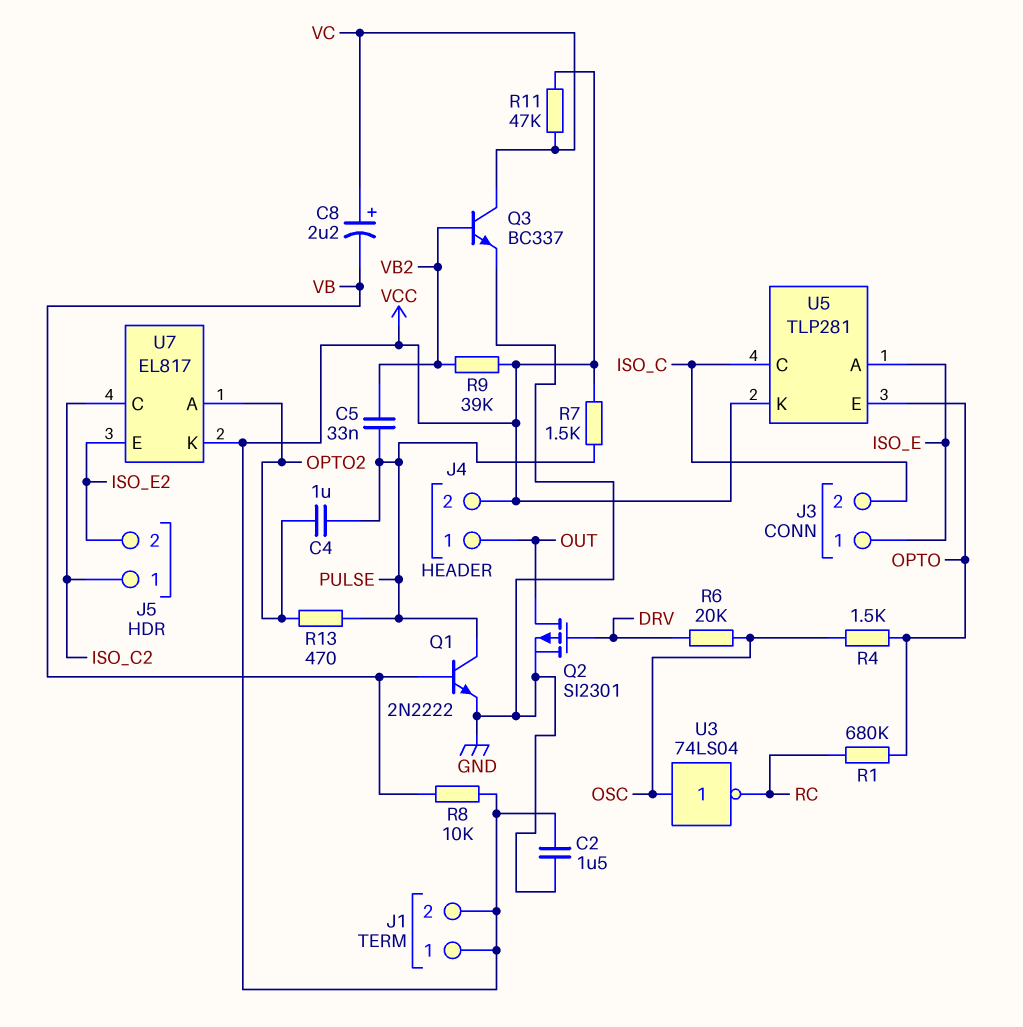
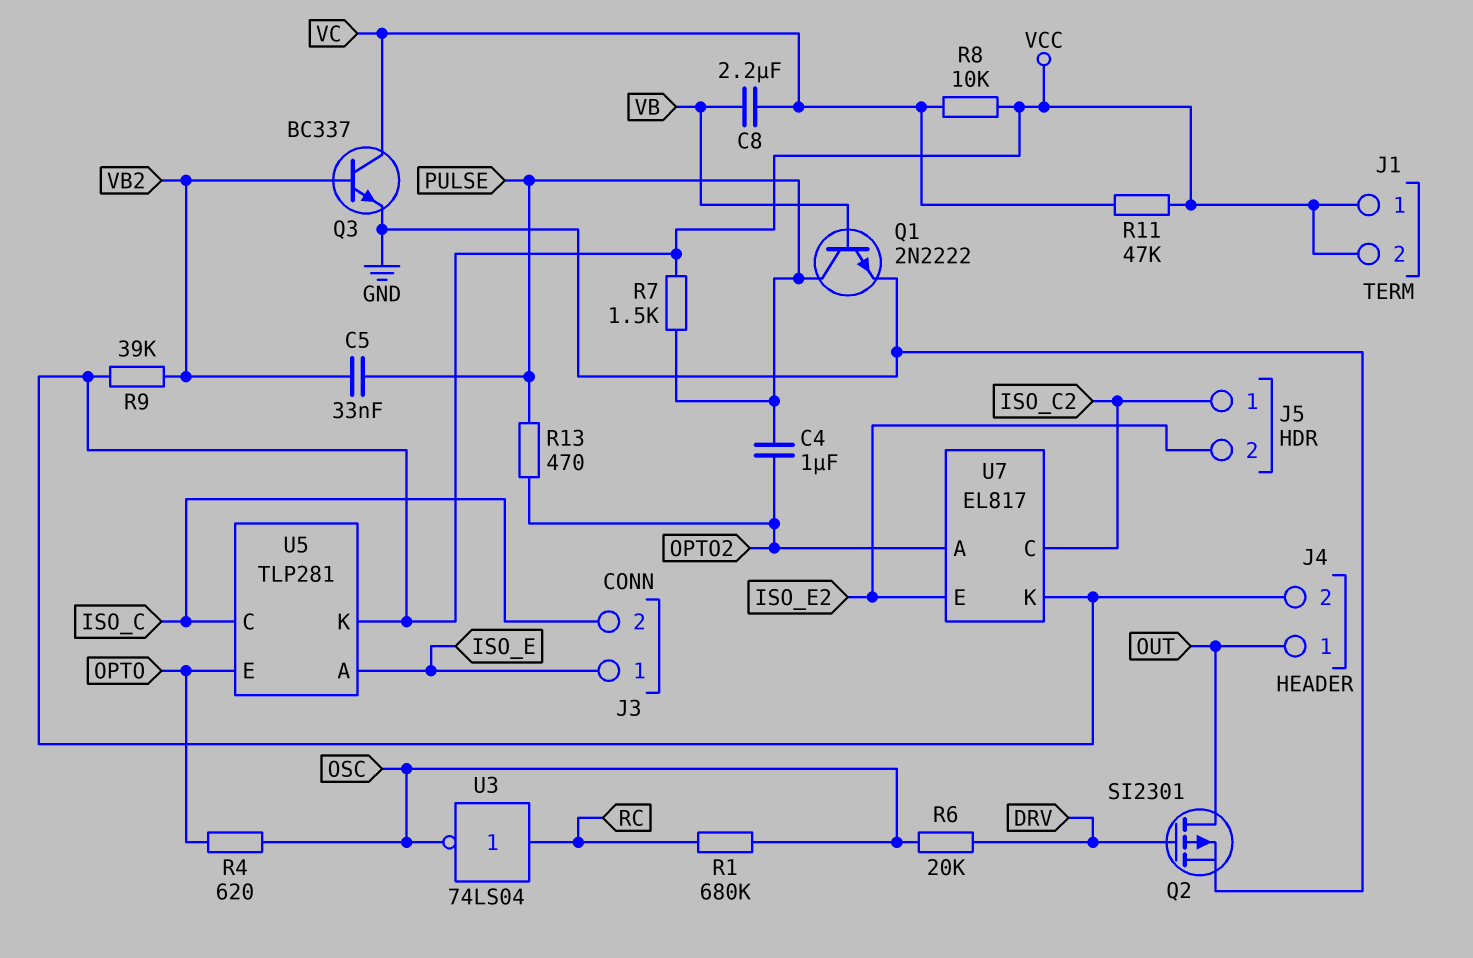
C2: 1.5uF (GND, VCC) -> none
C8: 2.2uF (plus VC, minus VB) -> 2.2uF (VB, VC)
R1: 680k (OPTO, RC) -> 680k (OSC, RC)
R4: 1.5k (OPTO, OSC) -> 620 (OPTO, OSC)
R8: 10k (VB, VCC) -> 10k (VC, VCC)
U3: NOT 74LS04 (in OSC, out RC) -> NOT 74LS04 (in RC, out OSC)

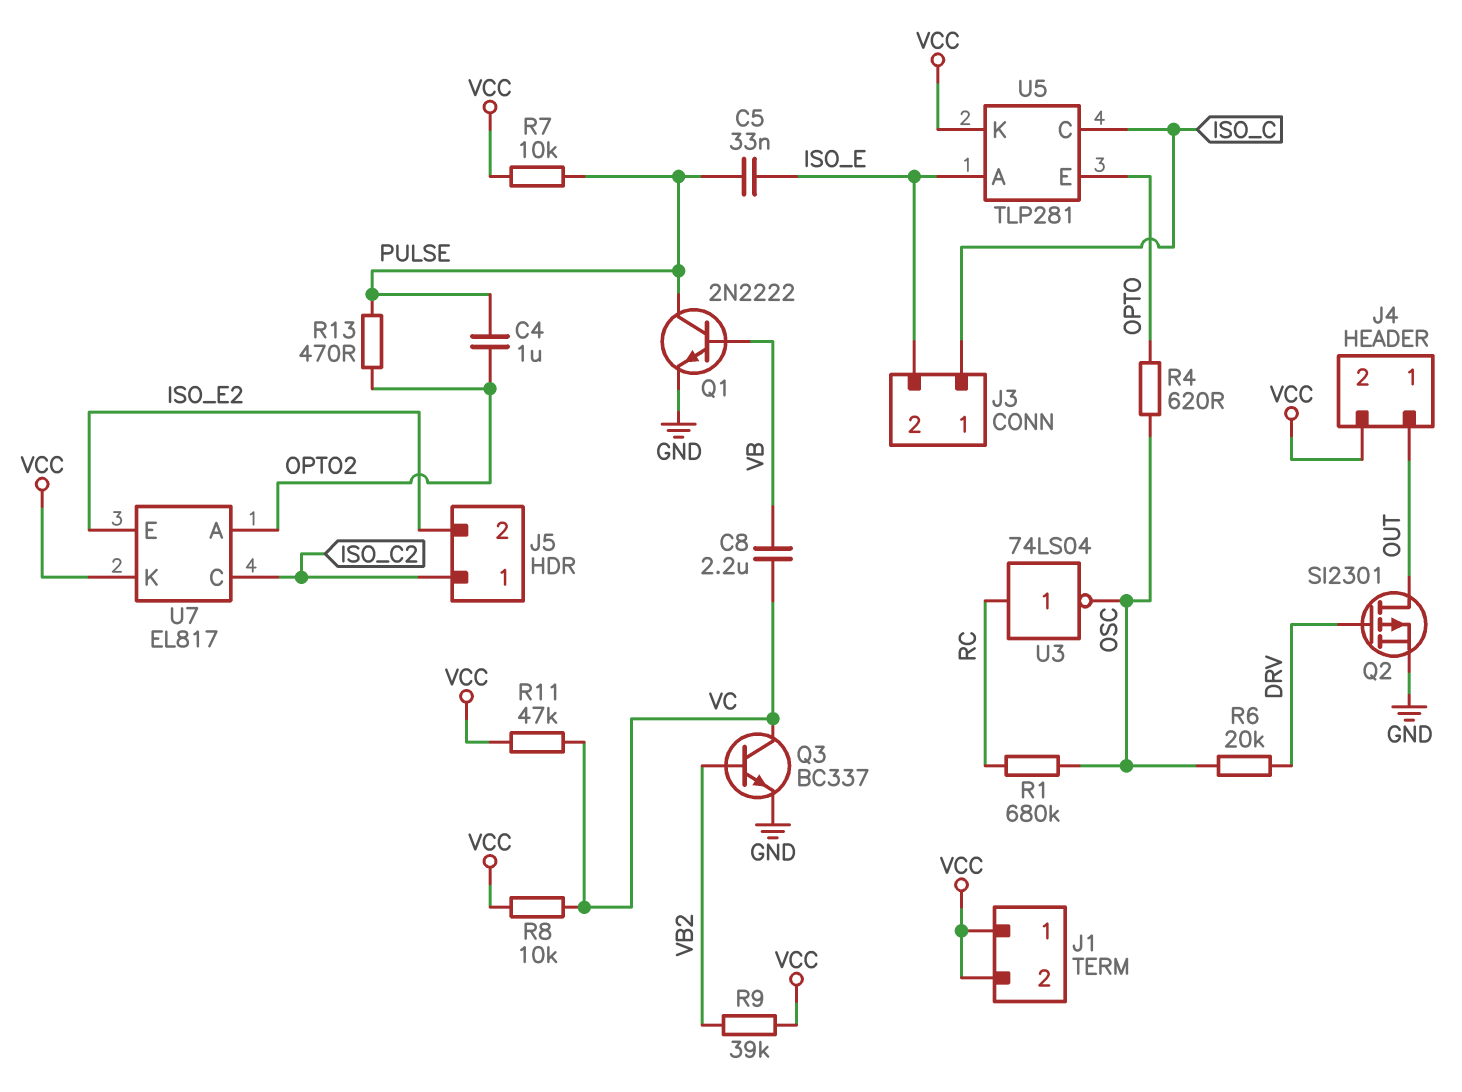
C5: 33nF (PULSE, VB2) -> 33nF (ISO_E, PULSE)
J3 pin 1: ISO_E -> ISO_C
J3 pin 2: ISO_C -> ISO_E
R7: 1.5k (PULSE, VCC) -> 10k (PULSE, VCC)

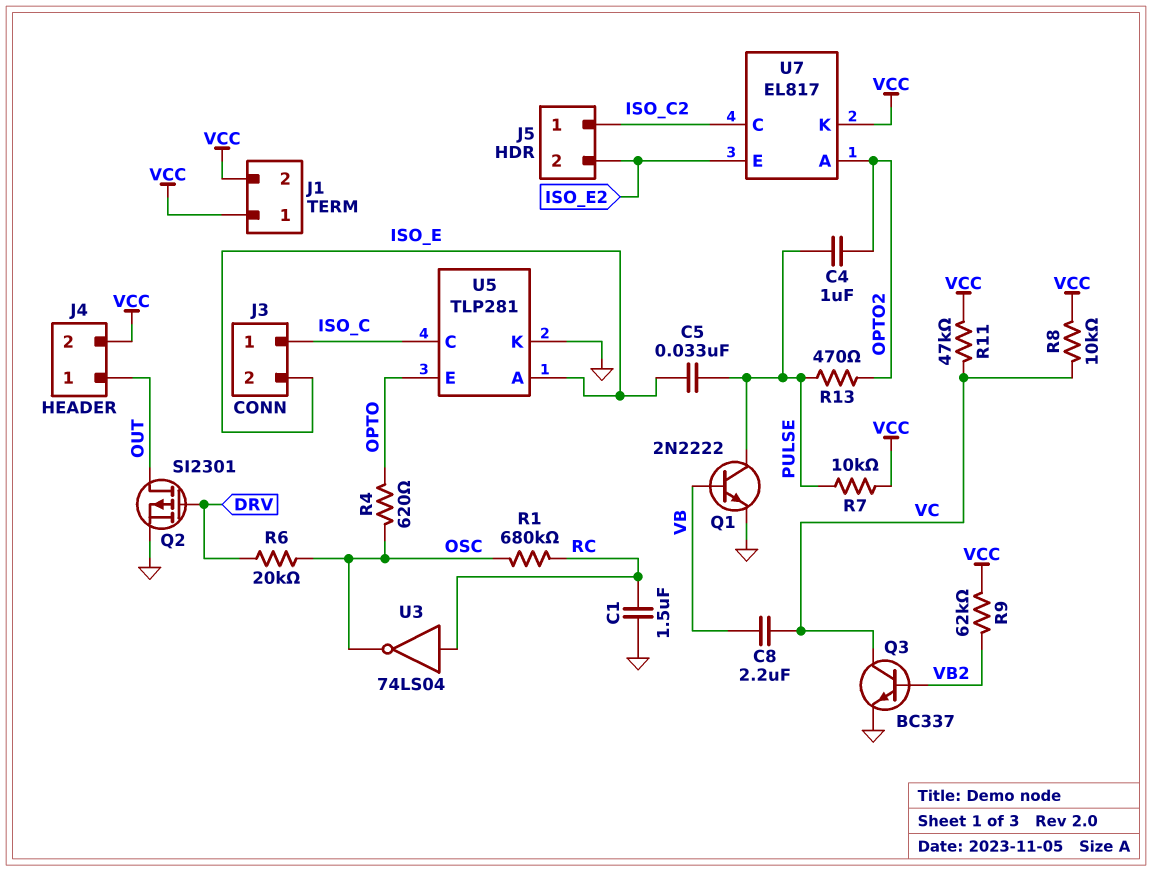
C1: none -> 1.5uF (GND, RC)
R9: 39k (VB2, VCC) -> 62k (VB2, VCC)
U5 pin K: VCC -> GND

